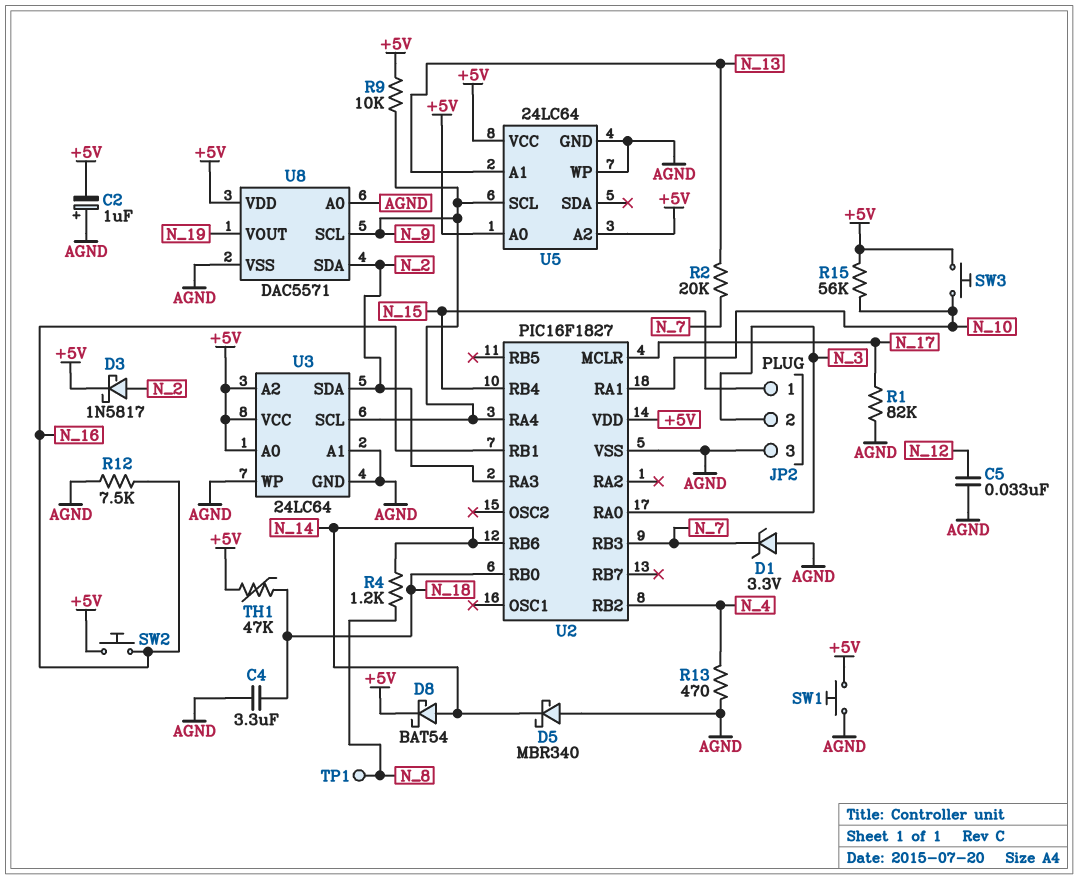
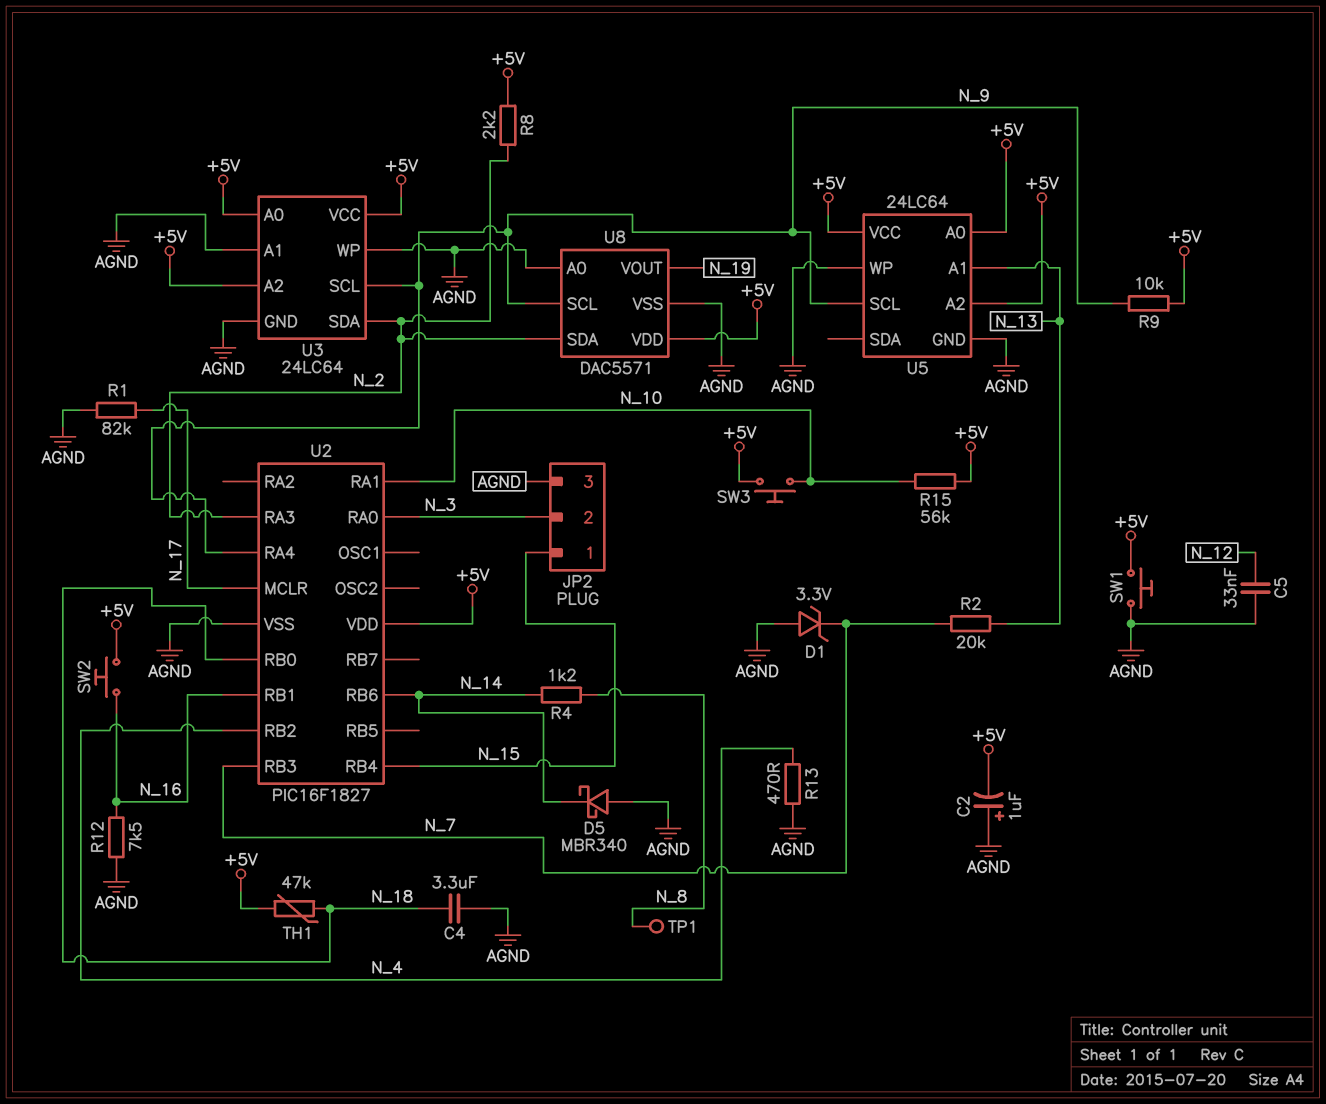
D3: schottky 1N5817 (A N_2, K +5V) -> none
D8: schottky BAT54 (A N_14, K +5V) -> none
R8: none -> 2.2k (+5V, N_2)

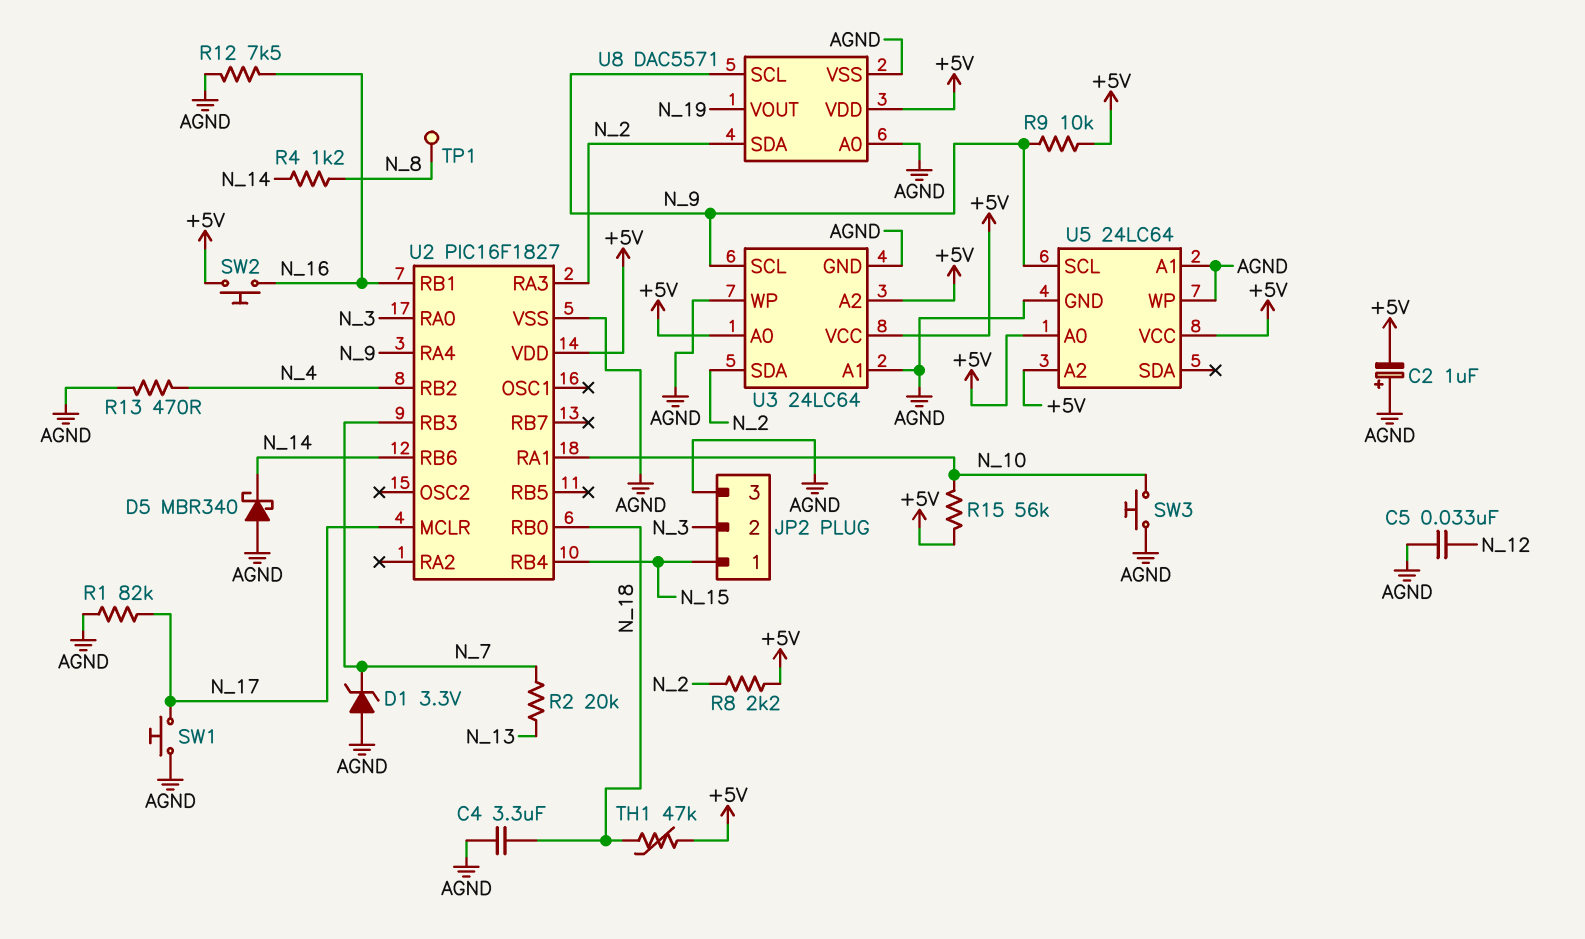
SW1: button (+5V, AGND) -> button (AGND, N_17)
SW3: button (+5V, N_10) -> button (AGND, N_10)
U5 pin A1: N_13 -> AGND

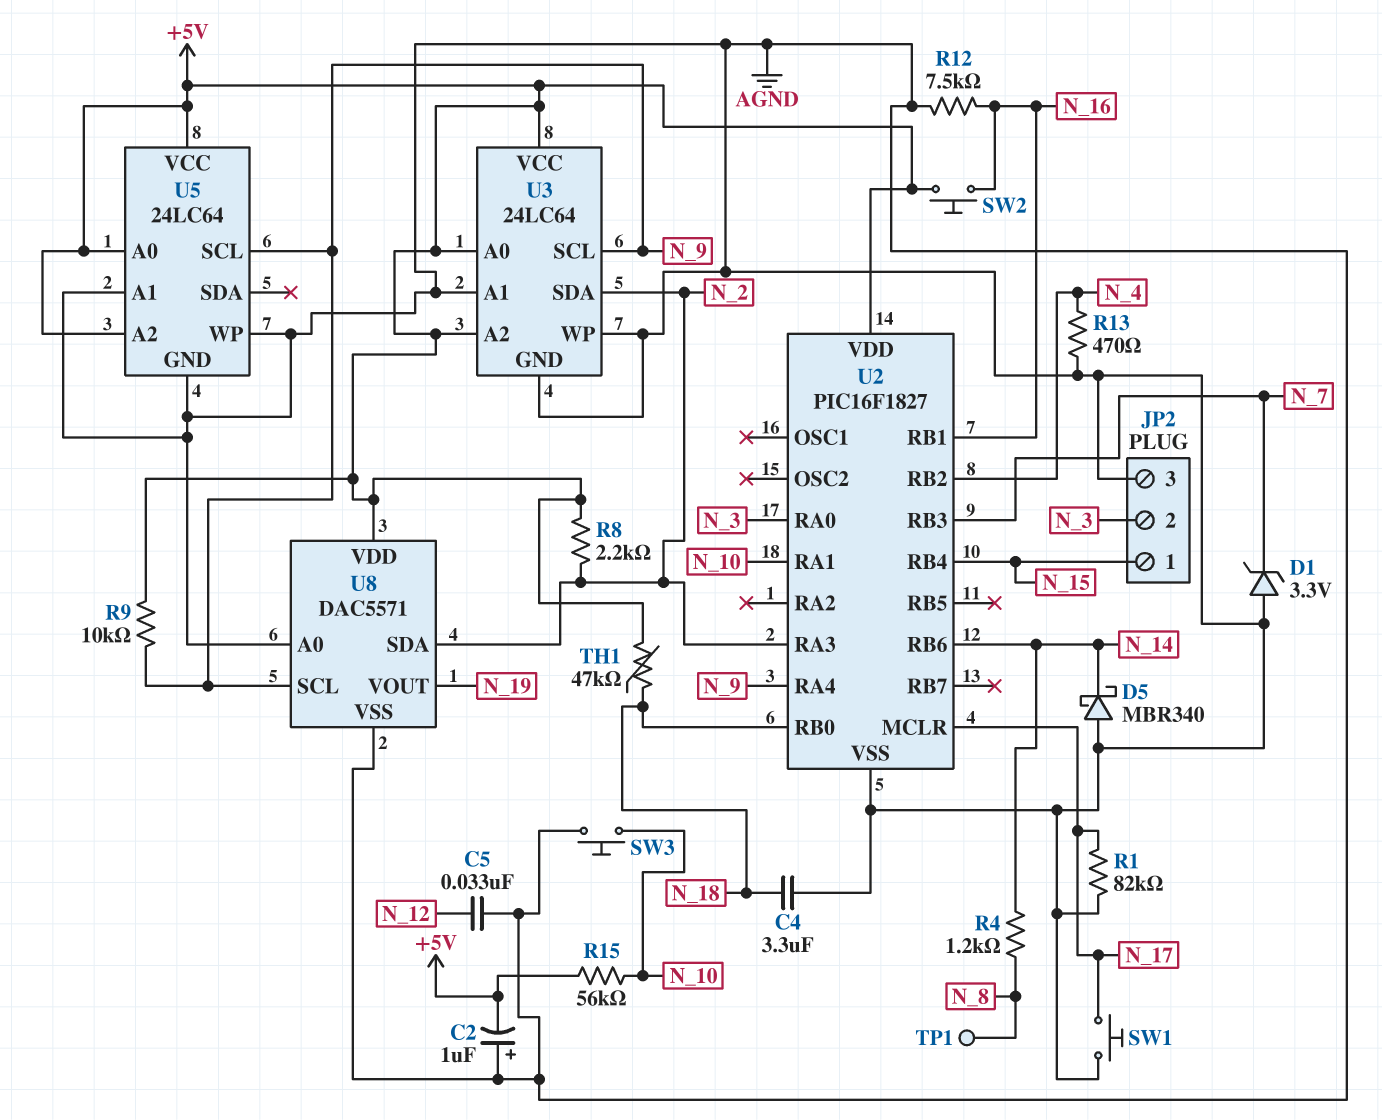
R2: 20k (N_7, N_13) -> none

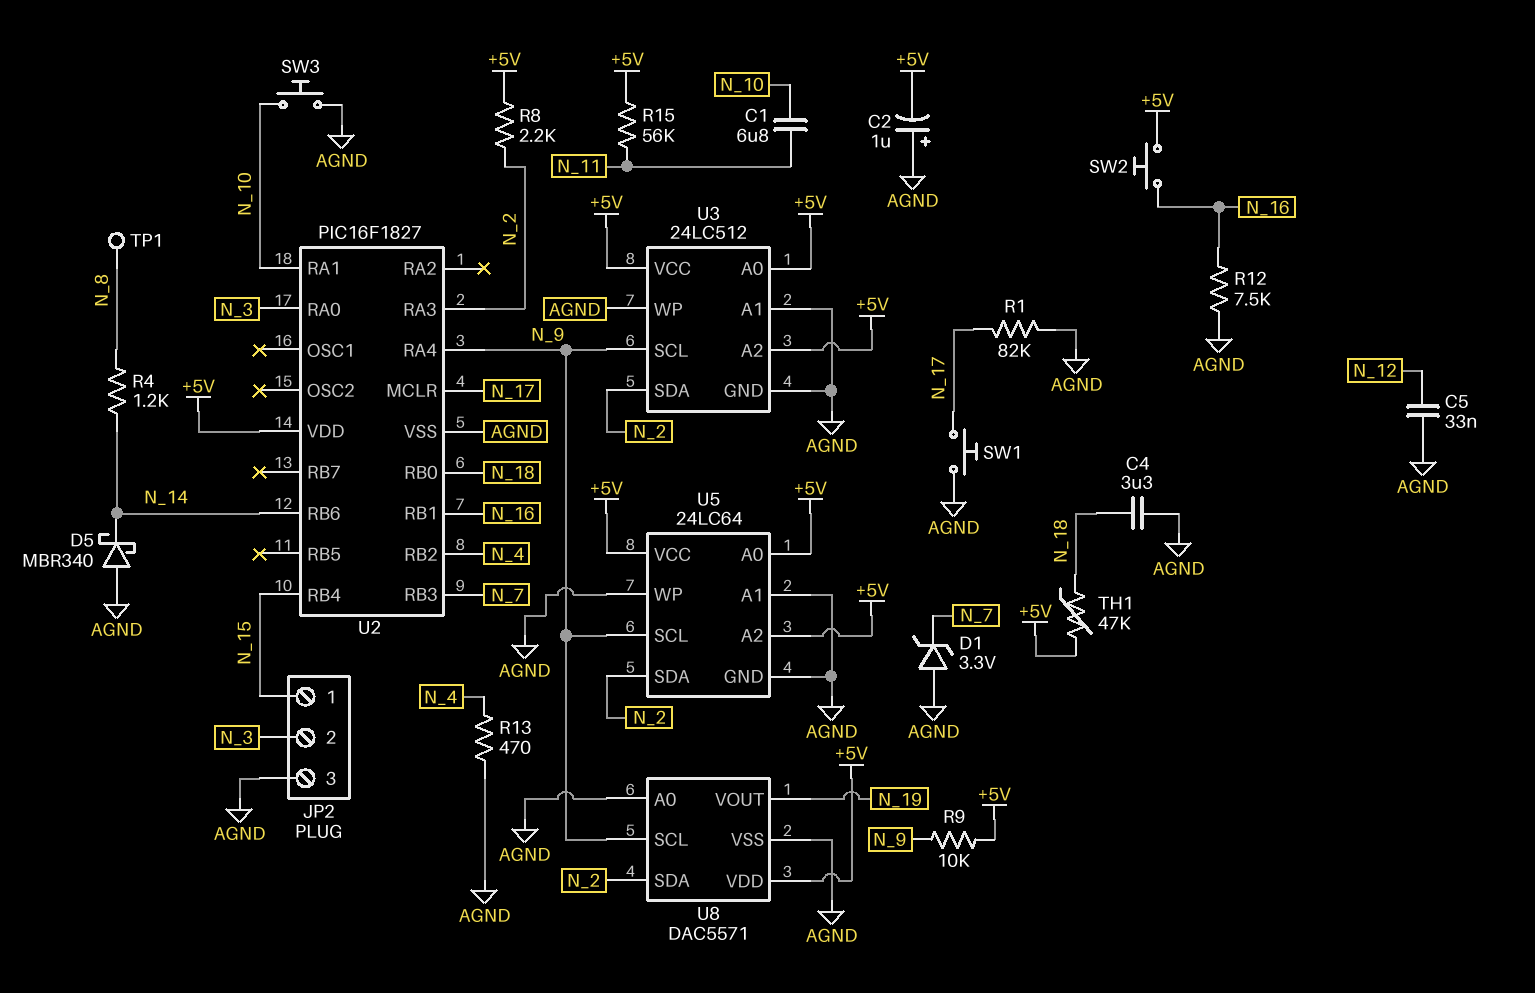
C1: none -> 6.8uF (N_10, N_11)
R15: 56k (+5V, N_10) -> 56k (+5V, N_11)
U3: 24LC64 -> 24LC512
U5 pin SDA: none -> N_2

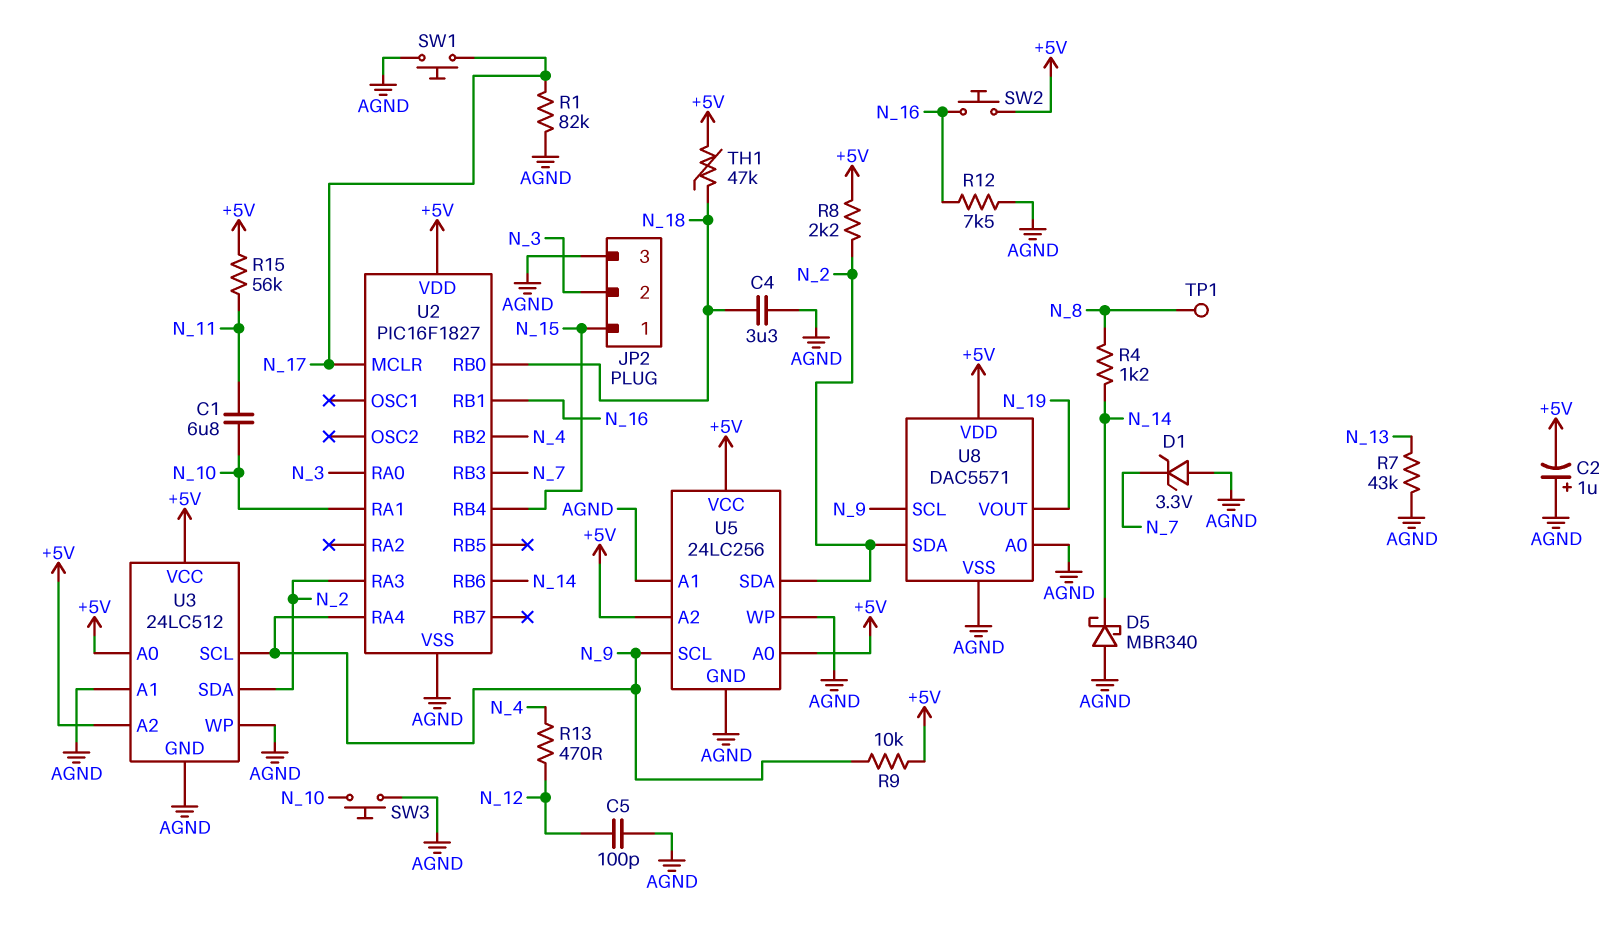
C5: 33nF (AGND, N_12) -> 100pF (AGND, N_12)
R7: none -> 43k (AGND, N_13)
R13: 470 (AGND, N_4) -> 470 (N_4, N_12)
U5: 24LC64 -> 24LC256

